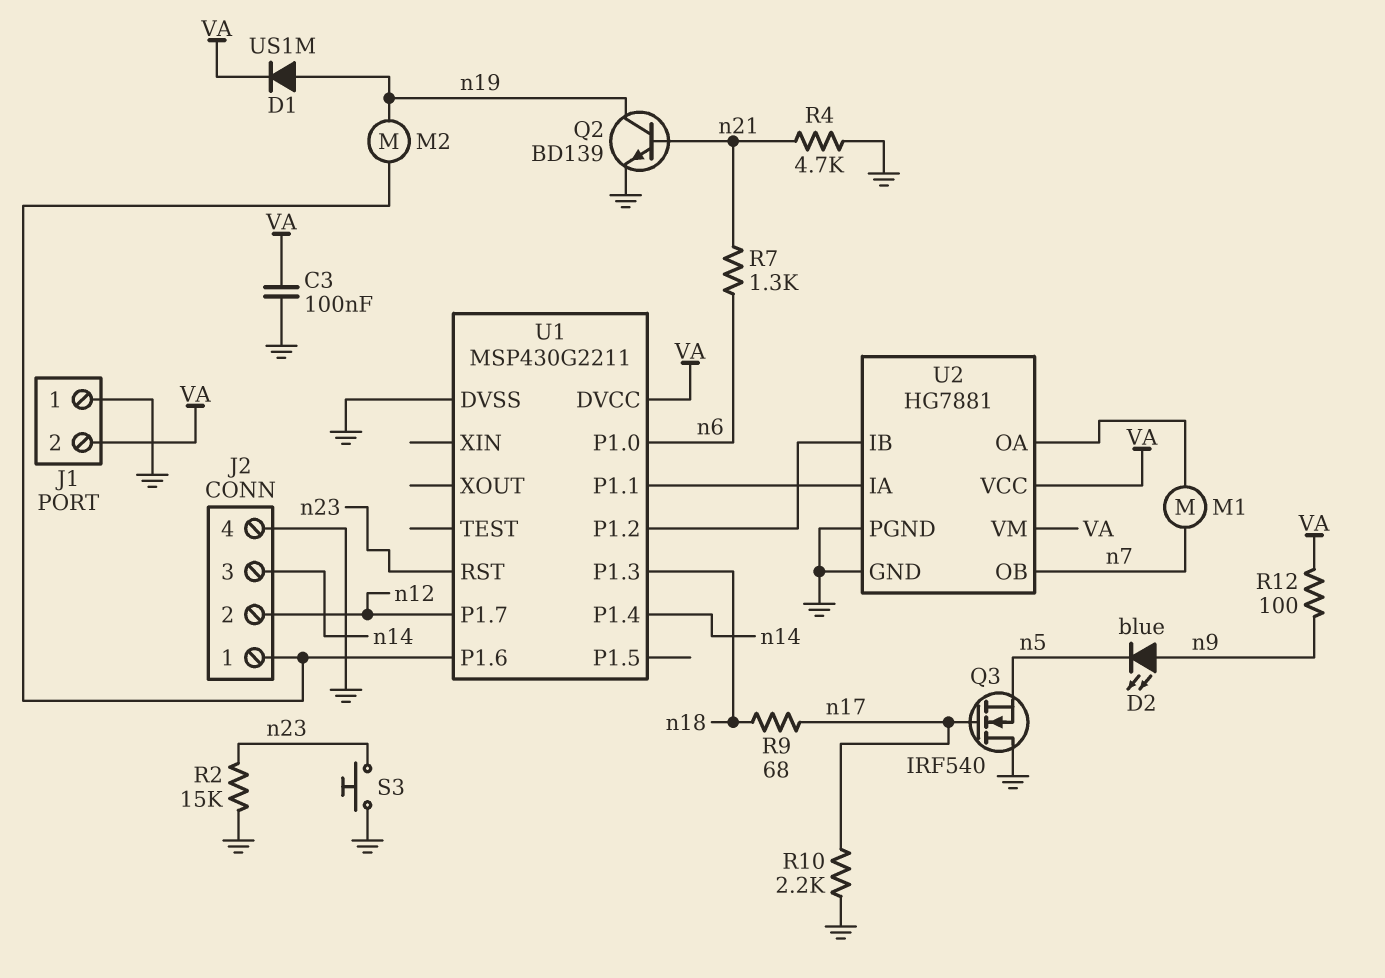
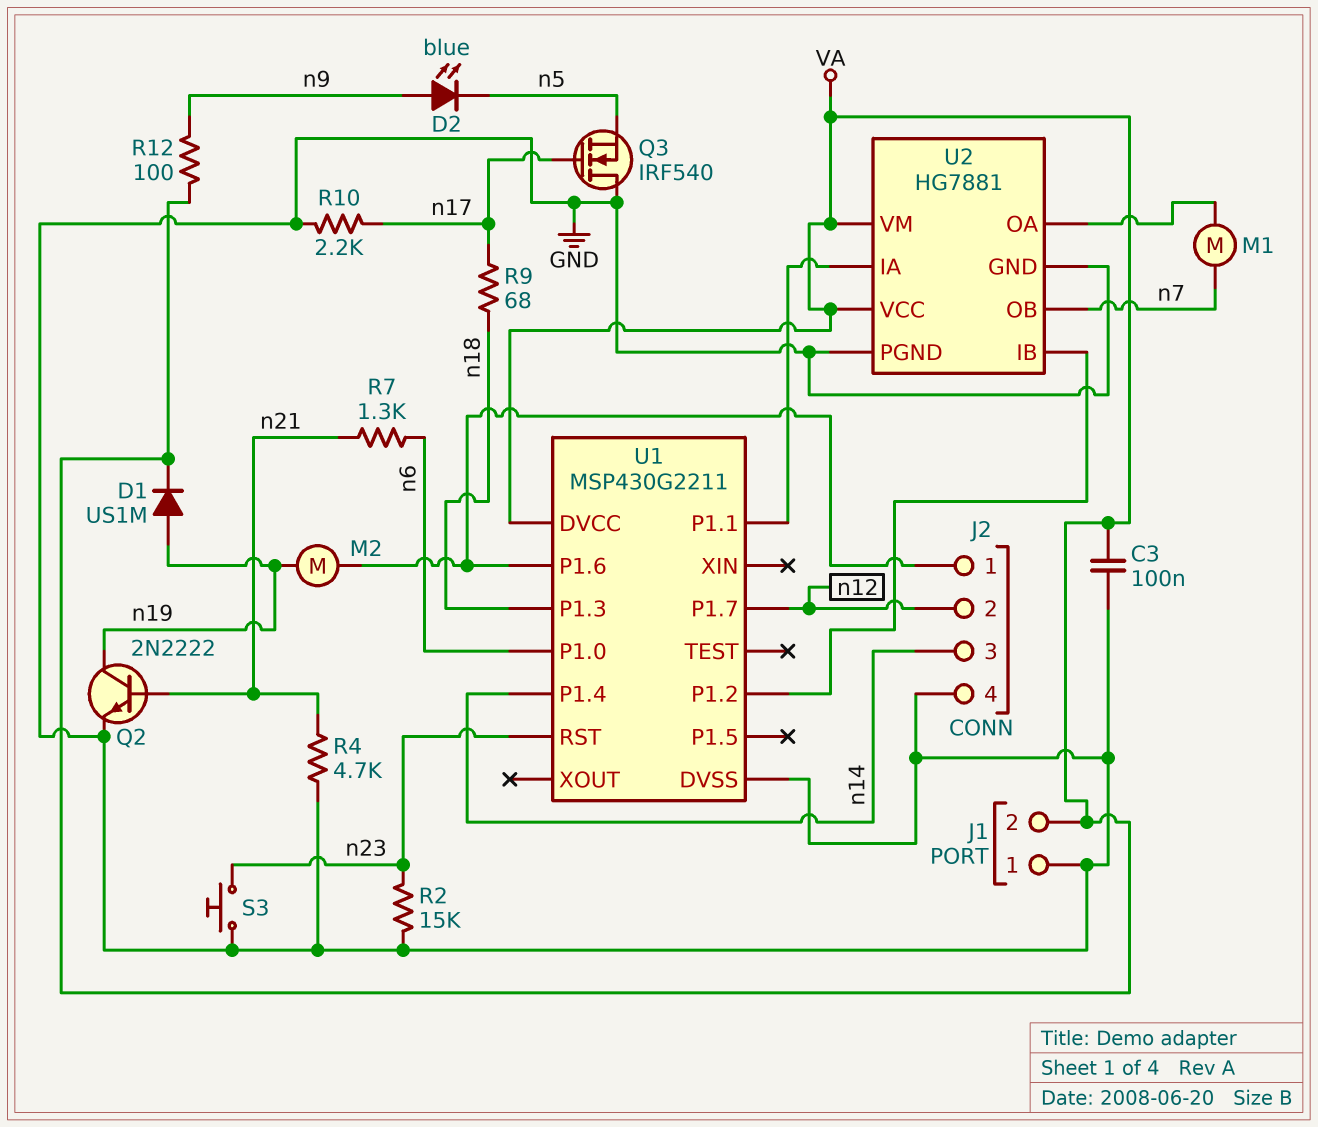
Q2: NPN BD139 (B n21, C n19, E GND) -> NPN 2N2222 (B n21, C n19, E GND)

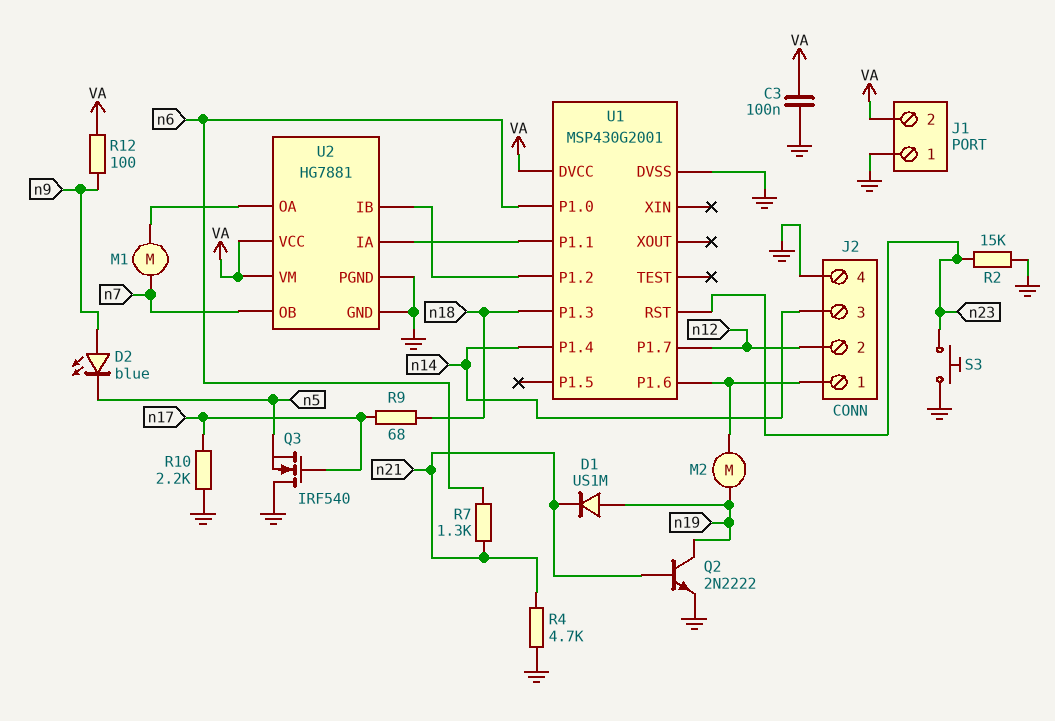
D1: diode US1M (A n19, K VA) -> diode US1M (A n19, K n21)
U1: MSP430G2211 -> MSP430G2001

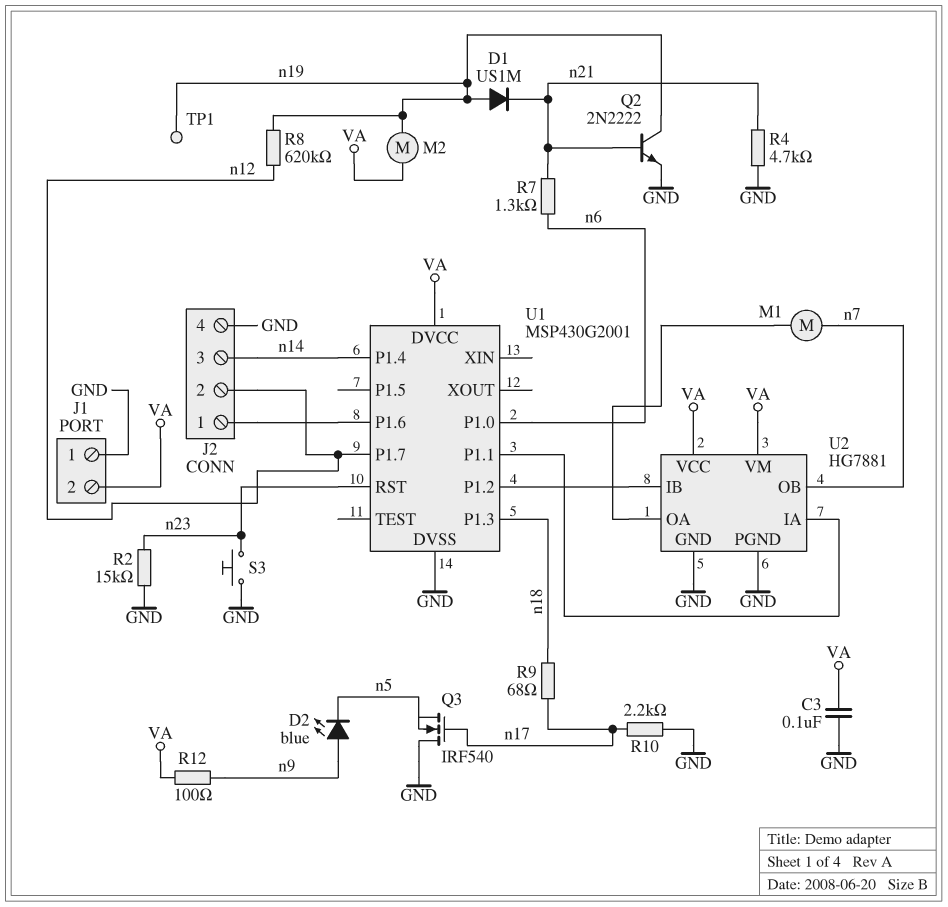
M2: motor (J2/1, n19) -> motor (VA, n19)
R8: none -> 620k (n12, n19)
TP1: none -> test point (n19)

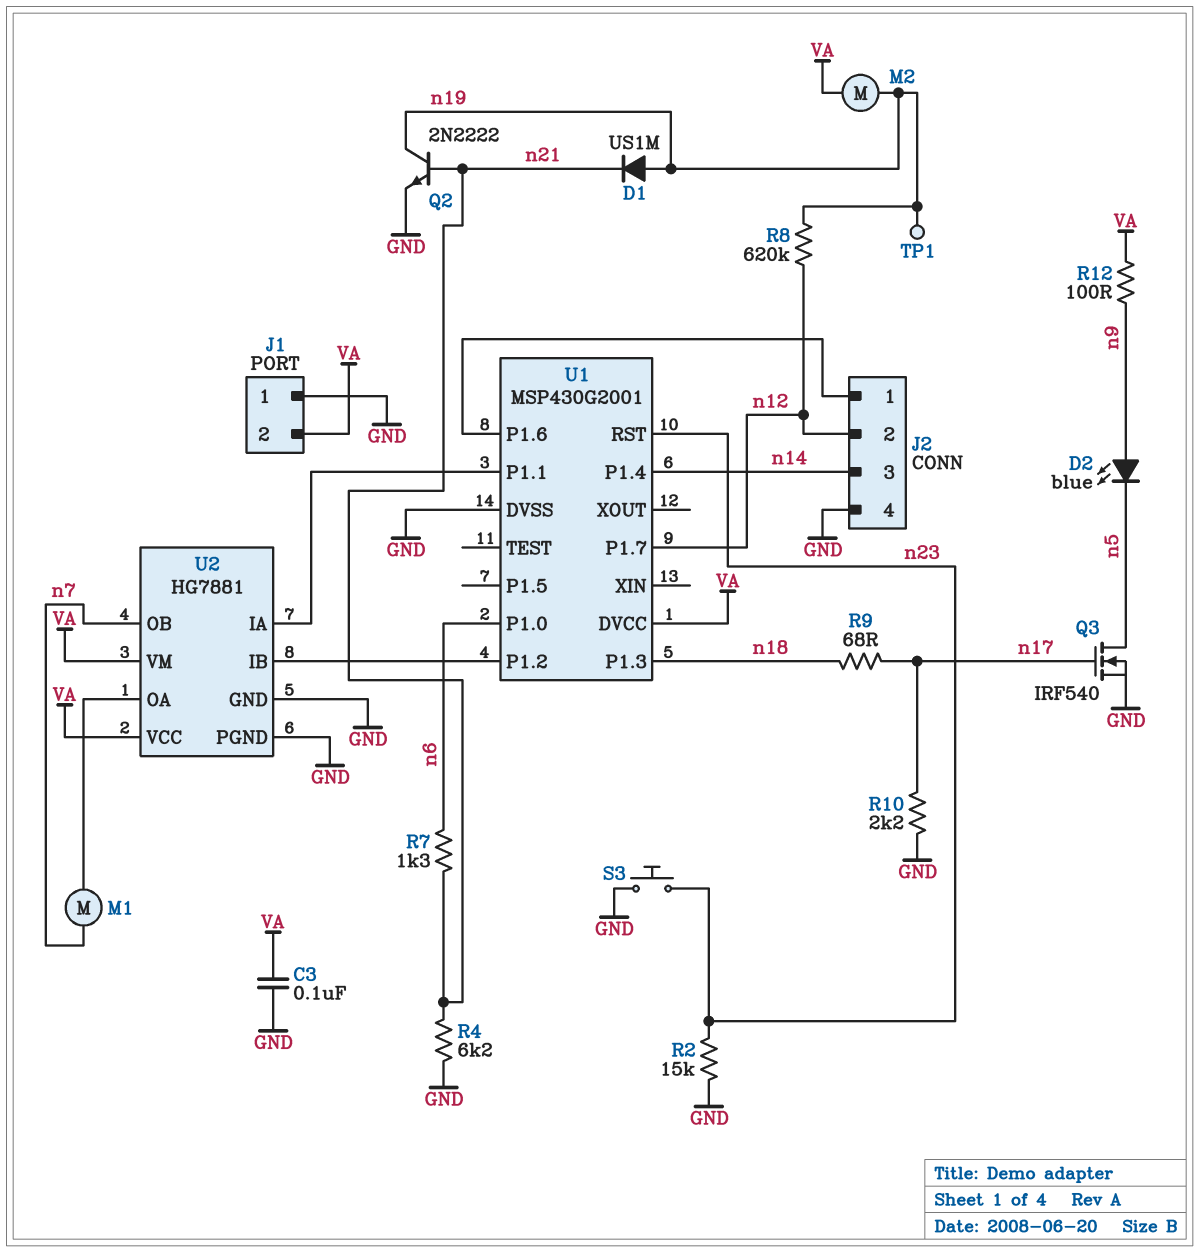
Q3: NMOS IRF540 (G n17, D GND, S n5) -> NMOS IRF540 (G n17, D n5, S GND)
R4: 4.7k (GND, n21) -> 6.2k (GND, n21)

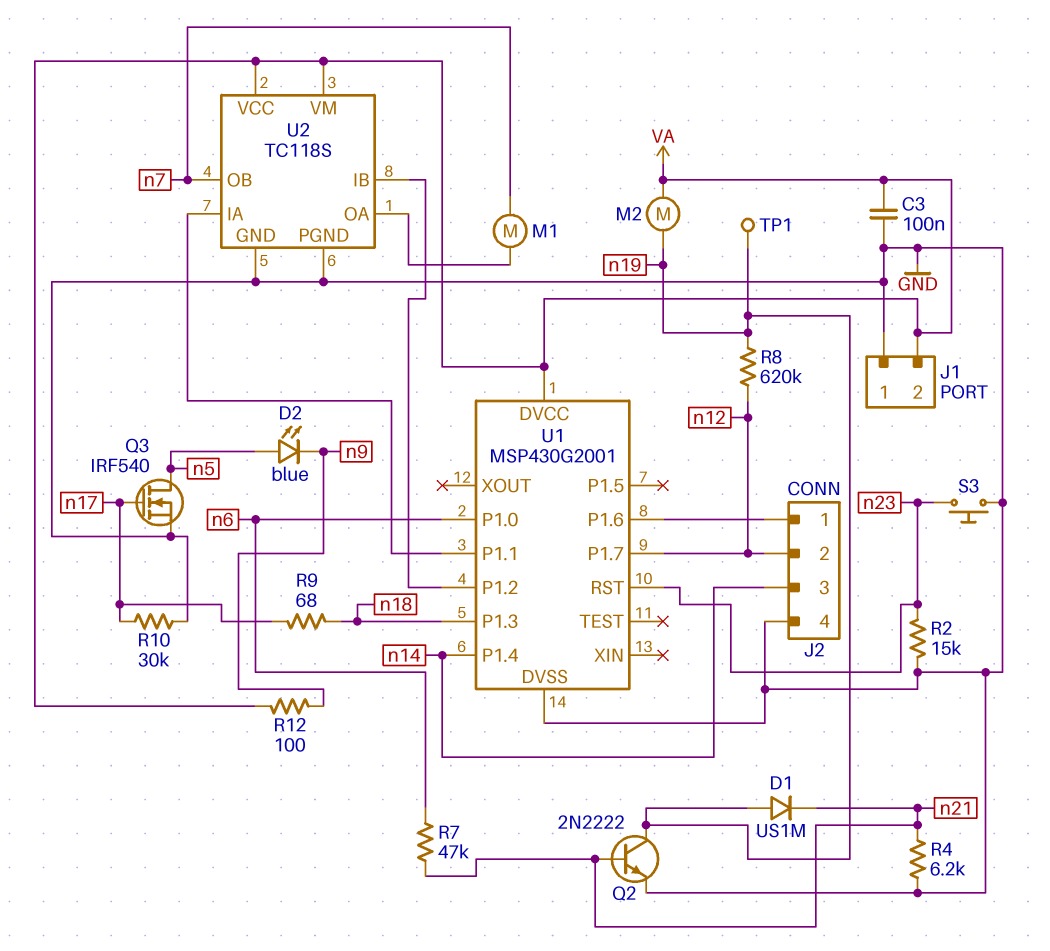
D2: LED blue (A n9, K n5) -> LED blue (A n5, K n9)
R7: 1.3k (n6, n21) -> 47k (n6, n21)
R10: 2.2k (GND, n17) -> 30k (GND, n17)
U2: HG7881 -> TC118S

